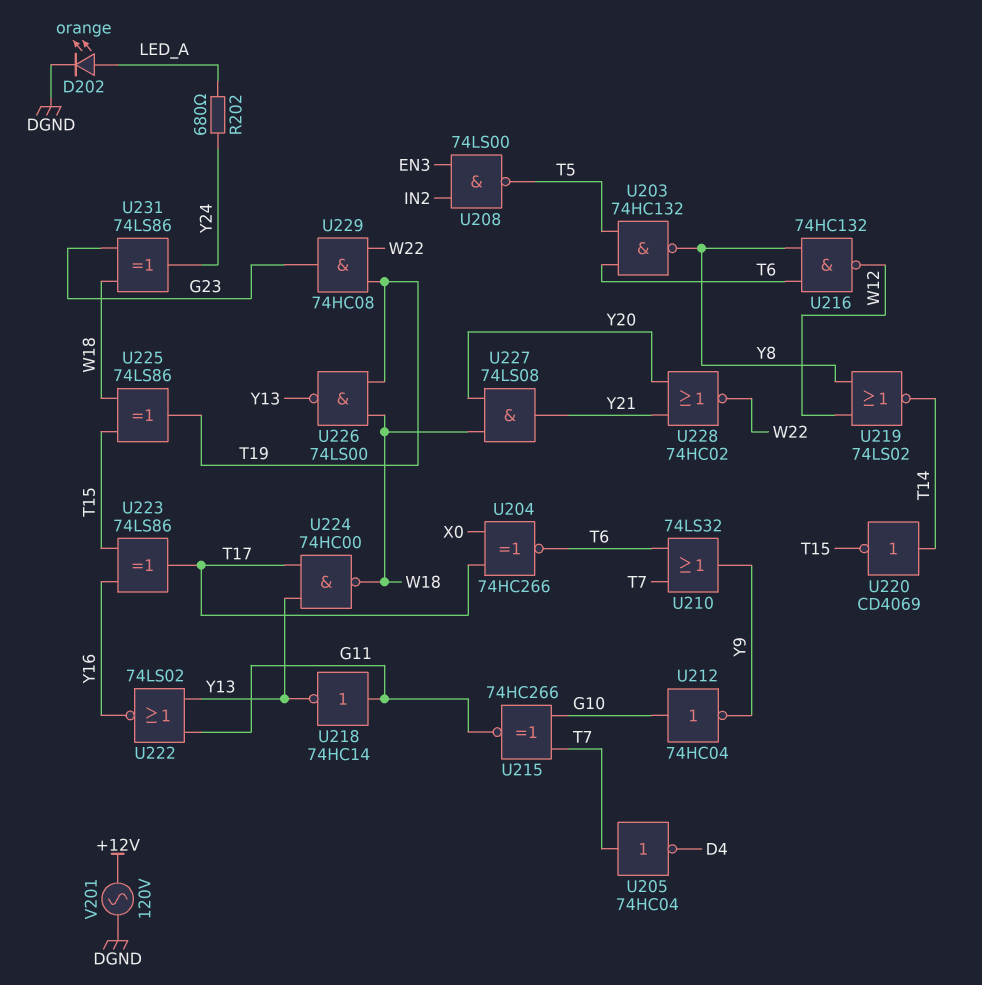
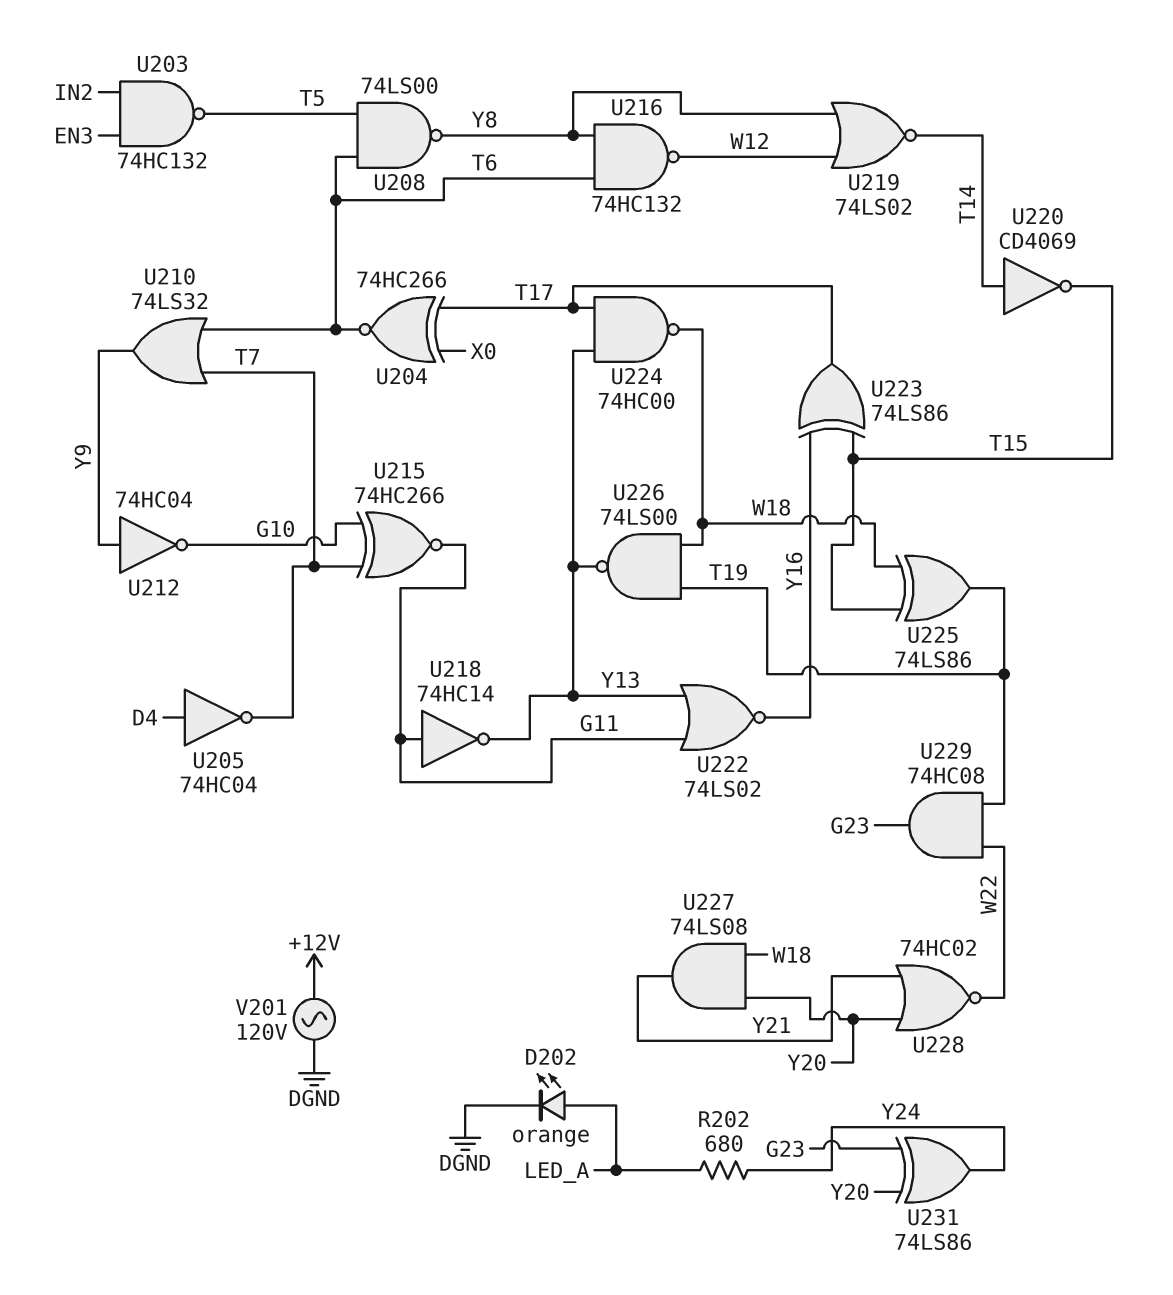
U203: NAND 74HC132 (in T5, in T6, out Y8) -> NAND 74HC132 (in EN3, in IN2, out T5)
U205: NOT 74HC04 (in T7, out D4) -> NOT 74HC04 (in D4, out T7)
U208: NAND 74LS00 (in EN3, in IN2, out T5) -> NAND 74LS00 (in T5, in T6, out Y8)
U212: NOT 74HC04 (in G10, out Y9) -> NOT 74HC04 (in Y9, out G10)
U231: XOR 74LS86 (in G23, in W18, out Y24) -> XOR 74LS86 (in G23, in Y20, out Y24)

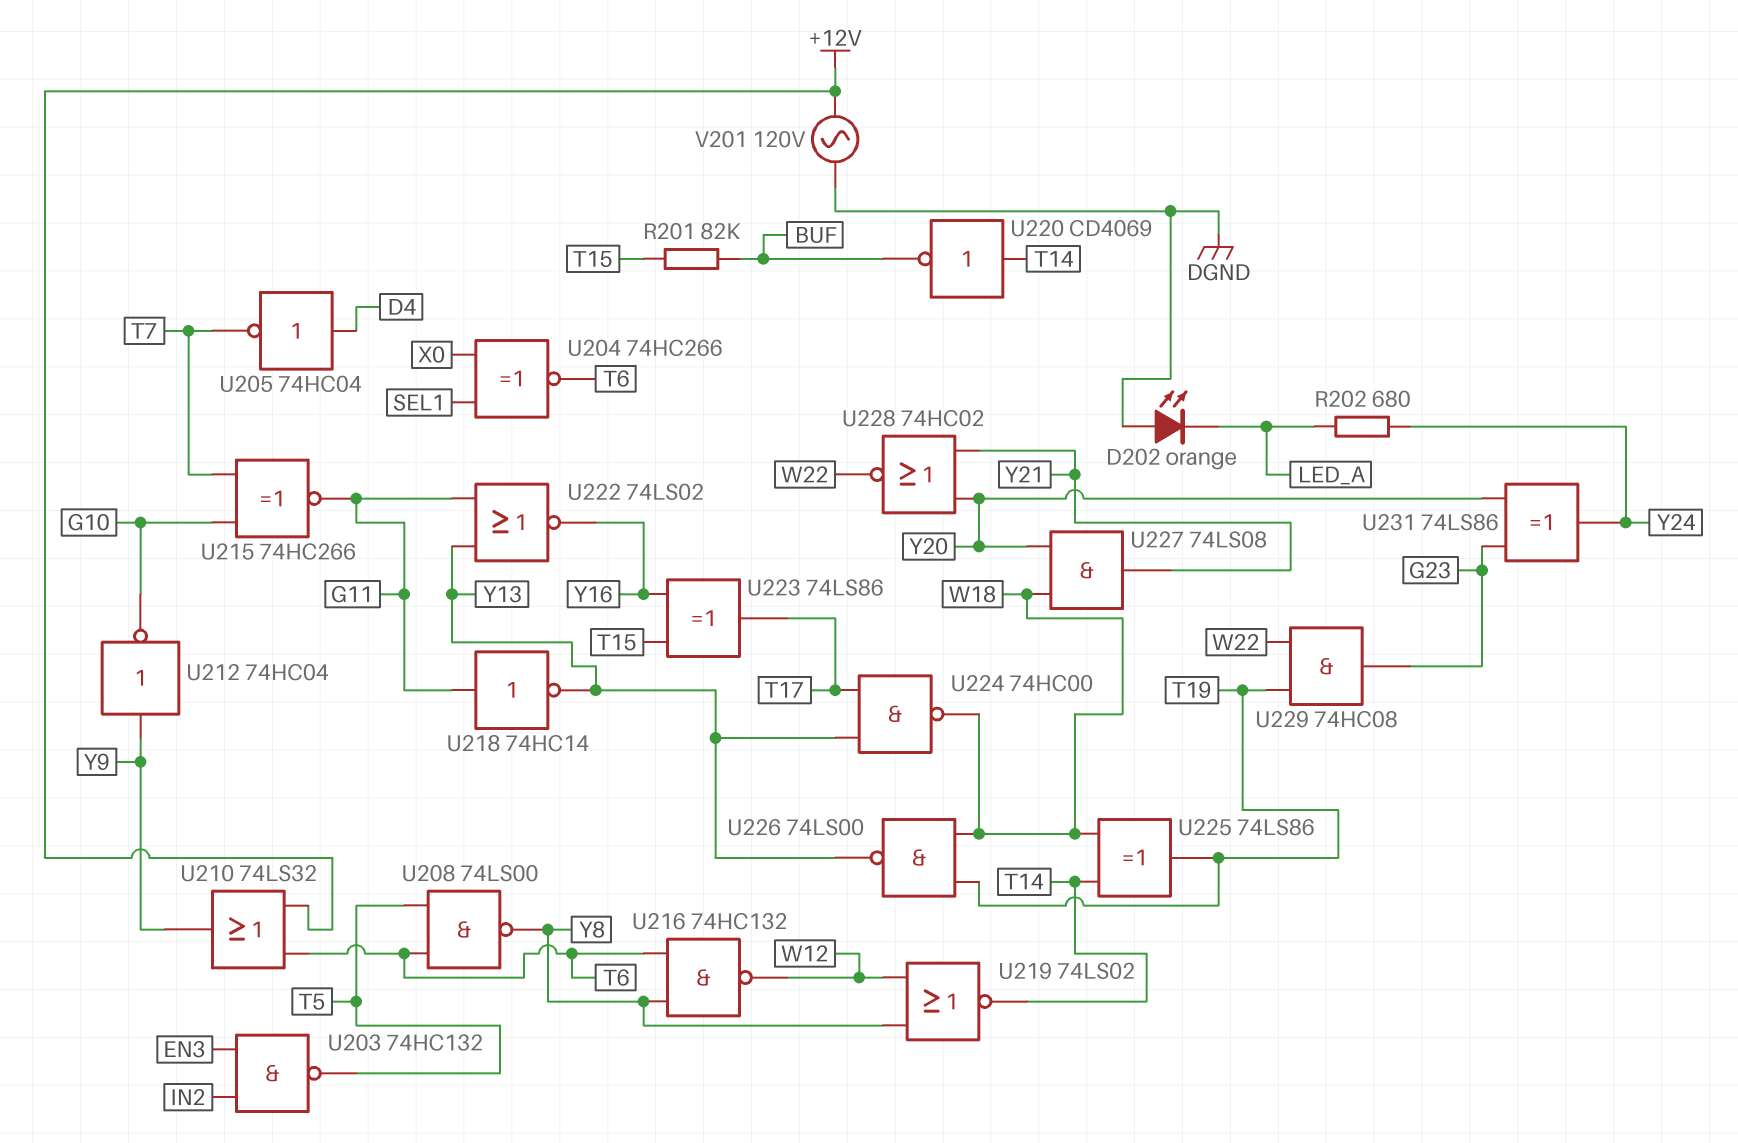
D202: LED orange (A LED_A, K DGND) -> LED orange (A DGND, K LED_A)
R201: none -> 82k (BUF, T15)
U204: XNOR 74HC266 (in T17, in X0, out T6) -> XNOR 74HC266 (in SEL1, in X0, out T6)
U210: OR 74LS32 (in T6, in T7, out Y9) -> OR 74LS32 (in +12V, in T6, out Y9)
U220: NOT CD4069 (in T14, out T15) -> NOT CD4069 (in T14, out BUF)
U225: XOR 74LS86 (in T15, in W18, out T19) -> XOR 74LS86 (in T14, in W18, out T19)

